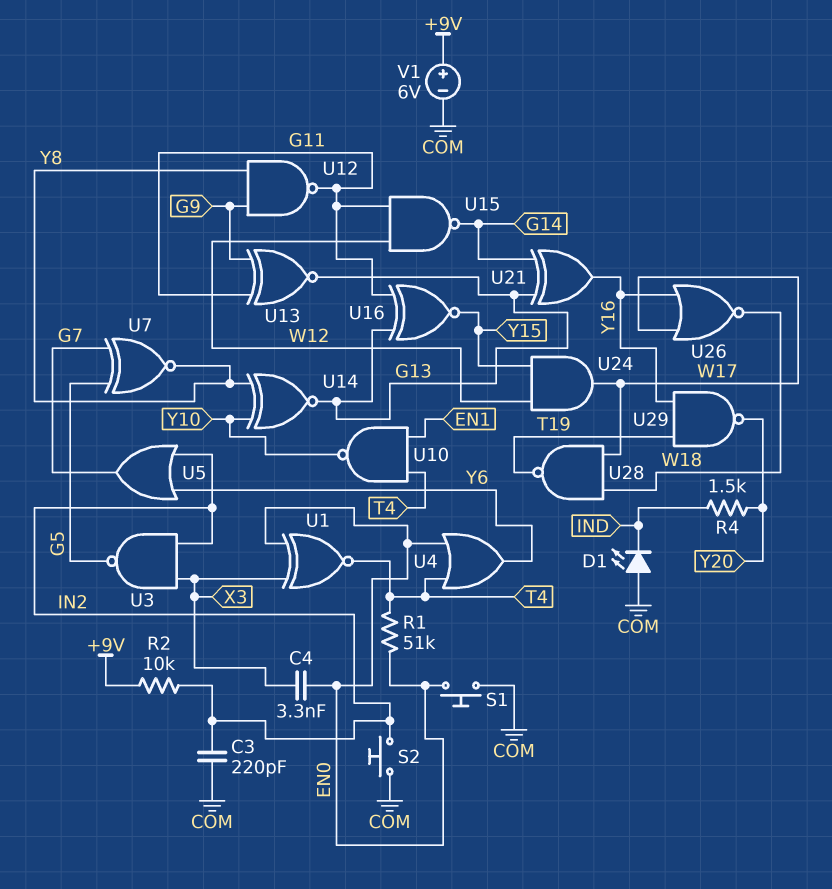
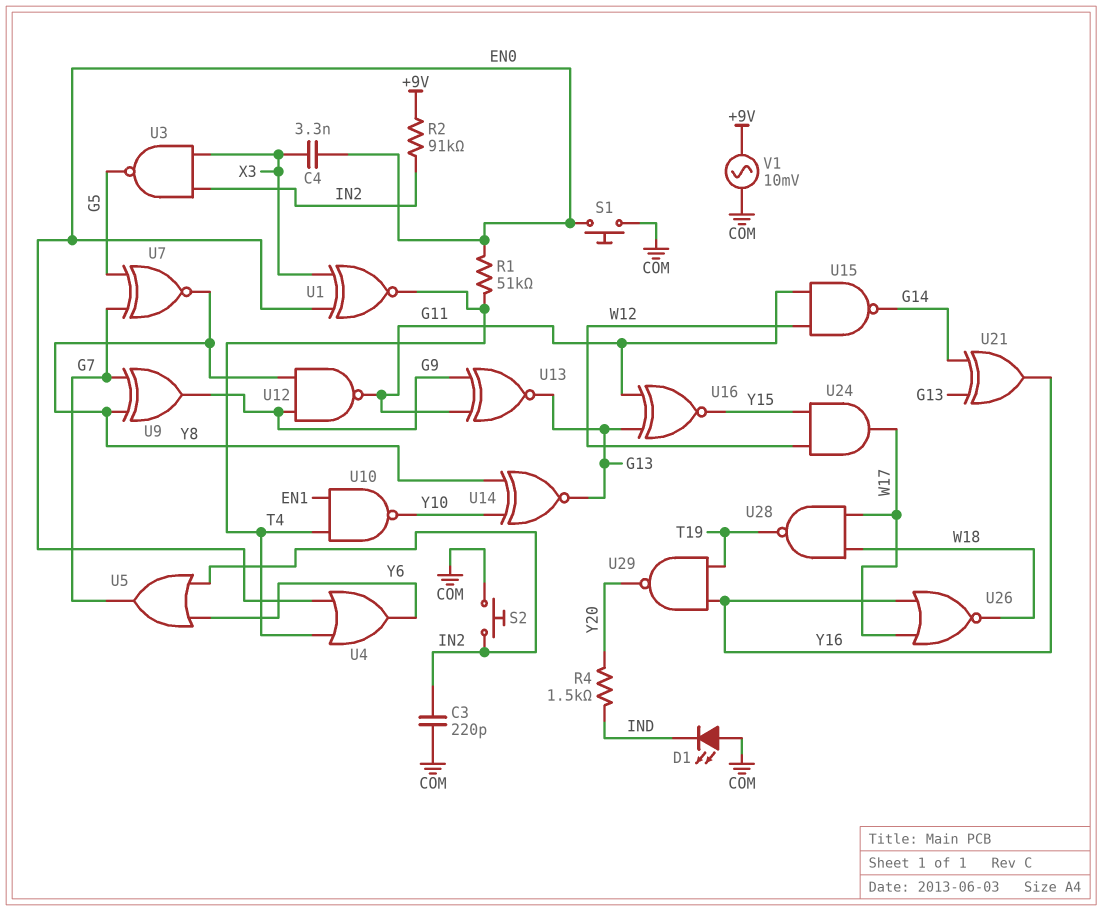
R2: 10k (+9V, IN2) -> 91k (+9V, IN2)
U9: none -> XOR (in G7, in Y8, out G9)
V1: 6V (plus +9V, minus COM) -> AC 10mV (+9V, COM)

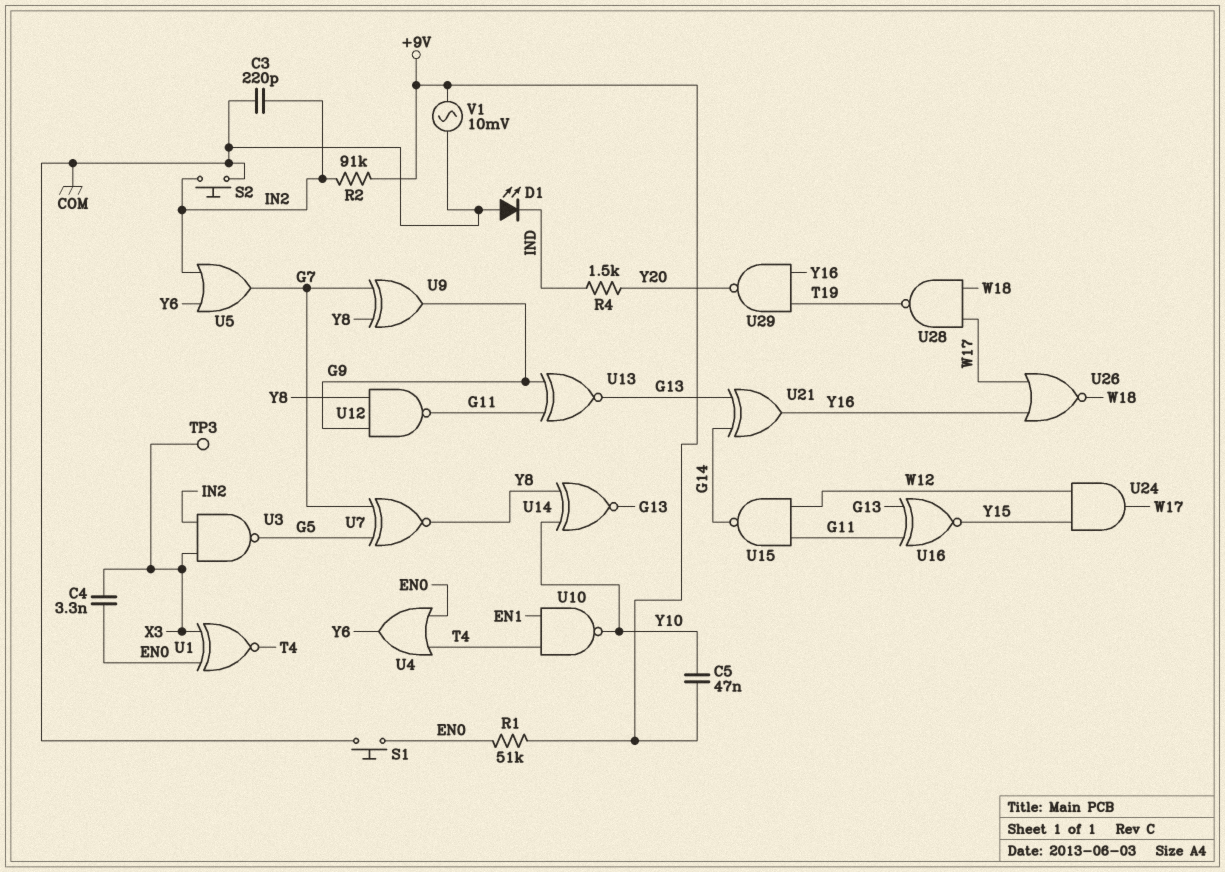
C5: none -> 47nF (+9V, Y10)
R1: 51k (EN0, T4) -> 51k (+9V, EN0)
TP3: none -> test point (X3)

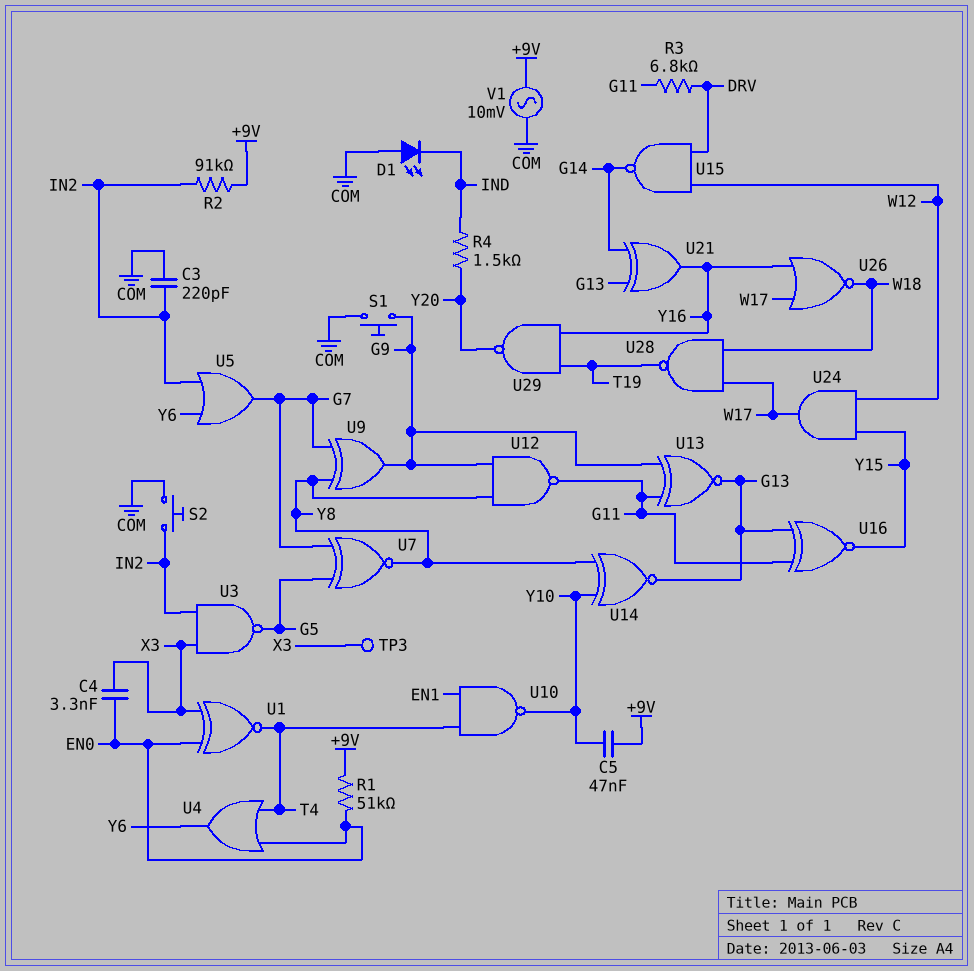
R3: none -> 6.8k (DRV, G11)
S1: button (COM, EN0) -> button (COM, G9)
U15: NAND (in G11, in W12, out G14) -> NAND (in DRV, in W12, out G14)

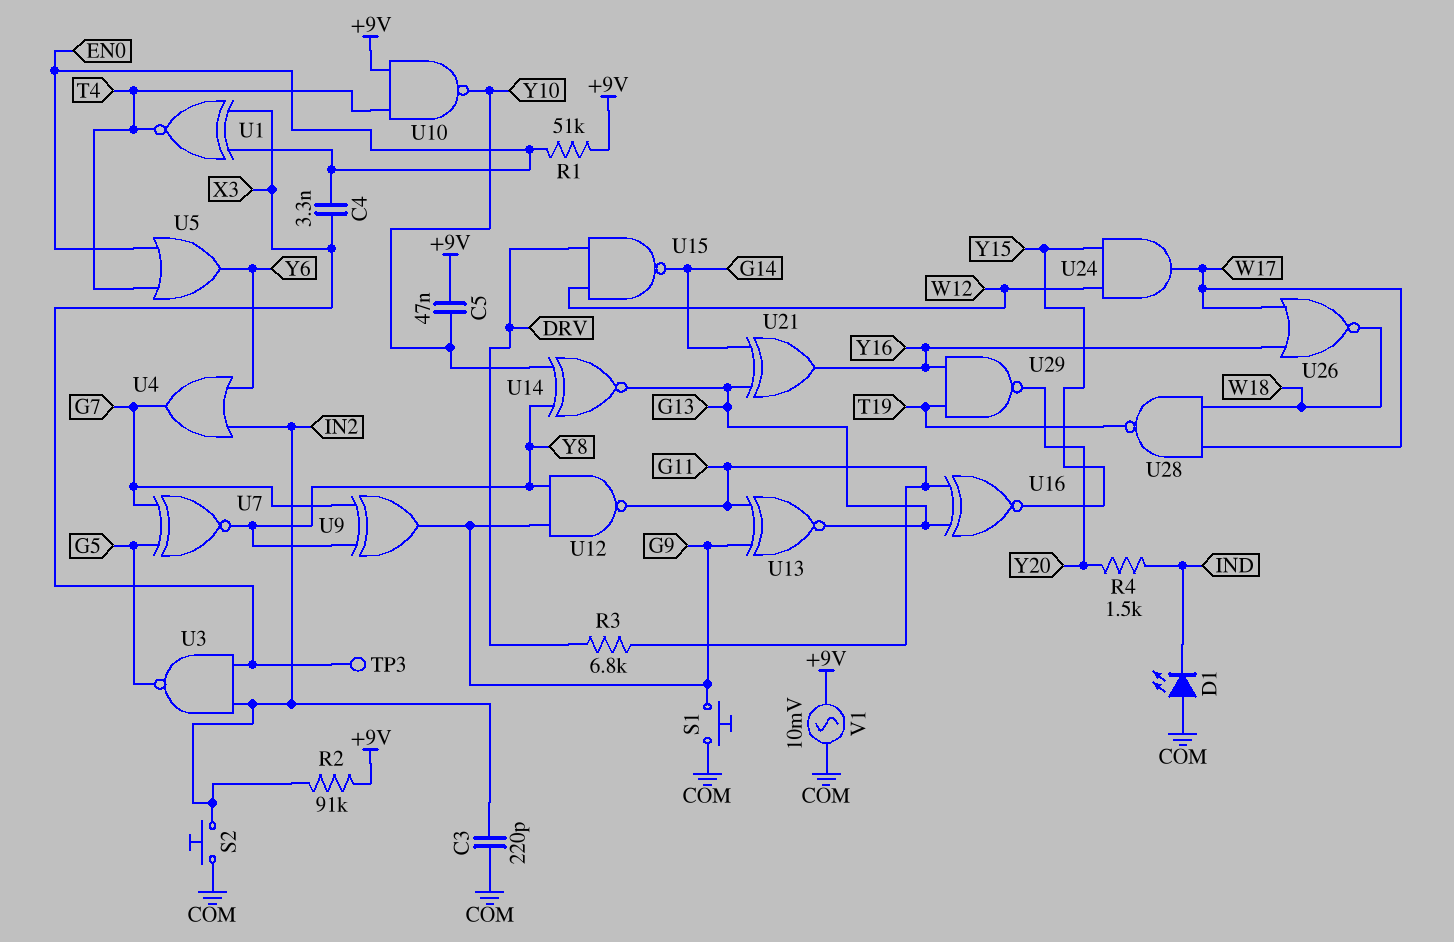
U4: OR (in EN0, in T4, out Y6) -> OR (in IN2, in Y6, out G7)
U5: OR (in IN2, in Y6, out G7) -> OR (in EN0, in T4, out Y6)
U10: NAND (in EN1, in T4, out Y10) -> NAND (in +9V, in T4, out Y10)

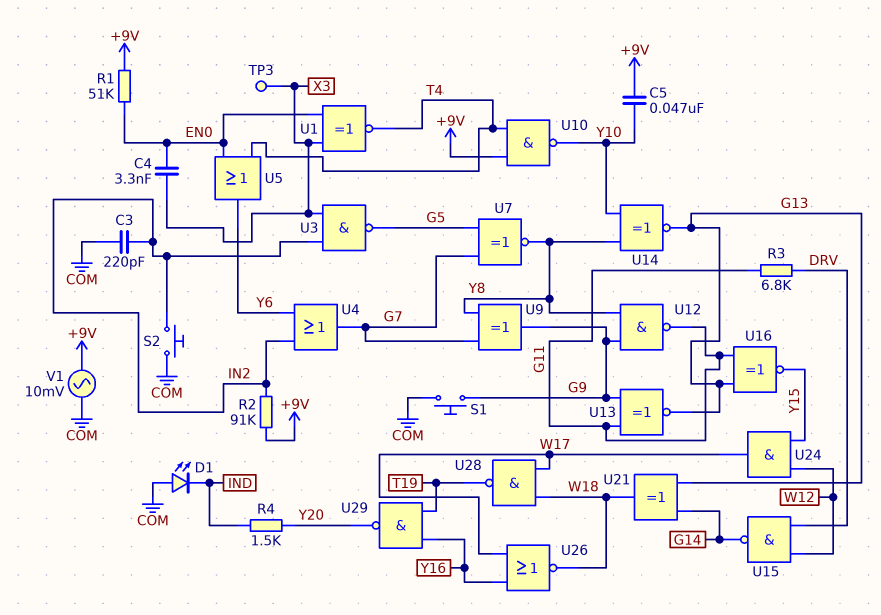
U21: XOR (in G13, in G14, out Y16) -> XOR (in G13, in G14, out W18)

